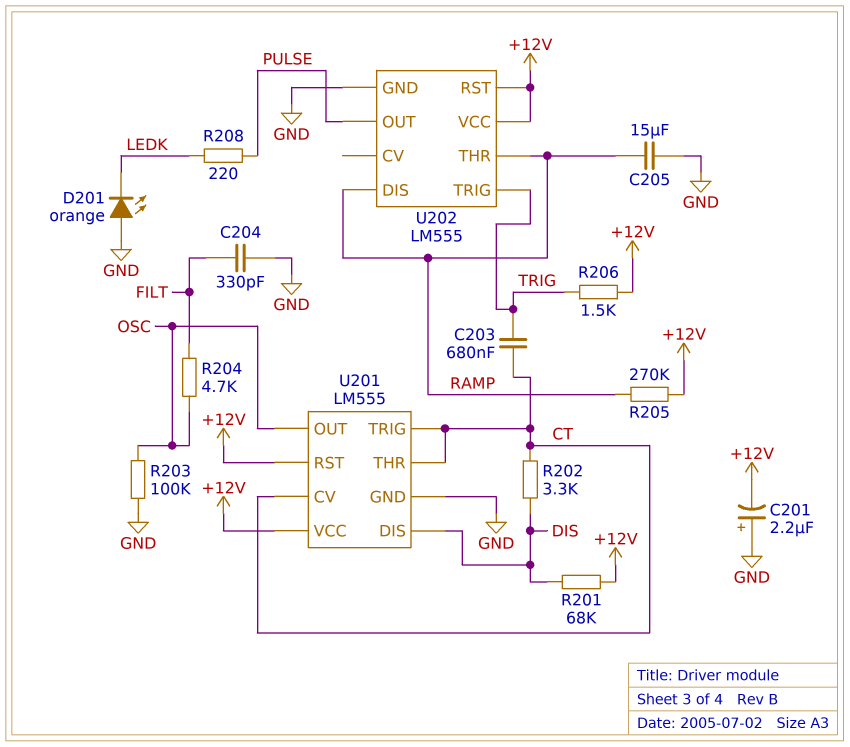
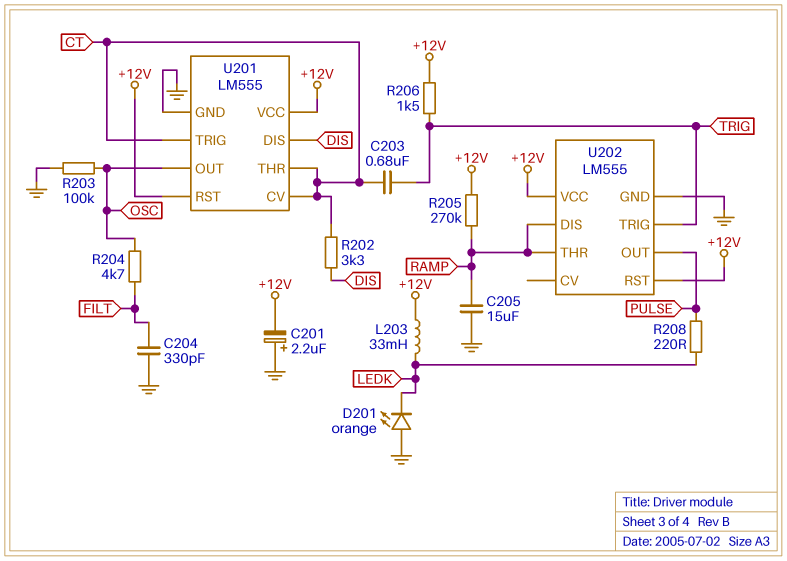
L203: none -> 33mH (+12V, LEDK)
R201: 68k (+12V, DIS) -> none

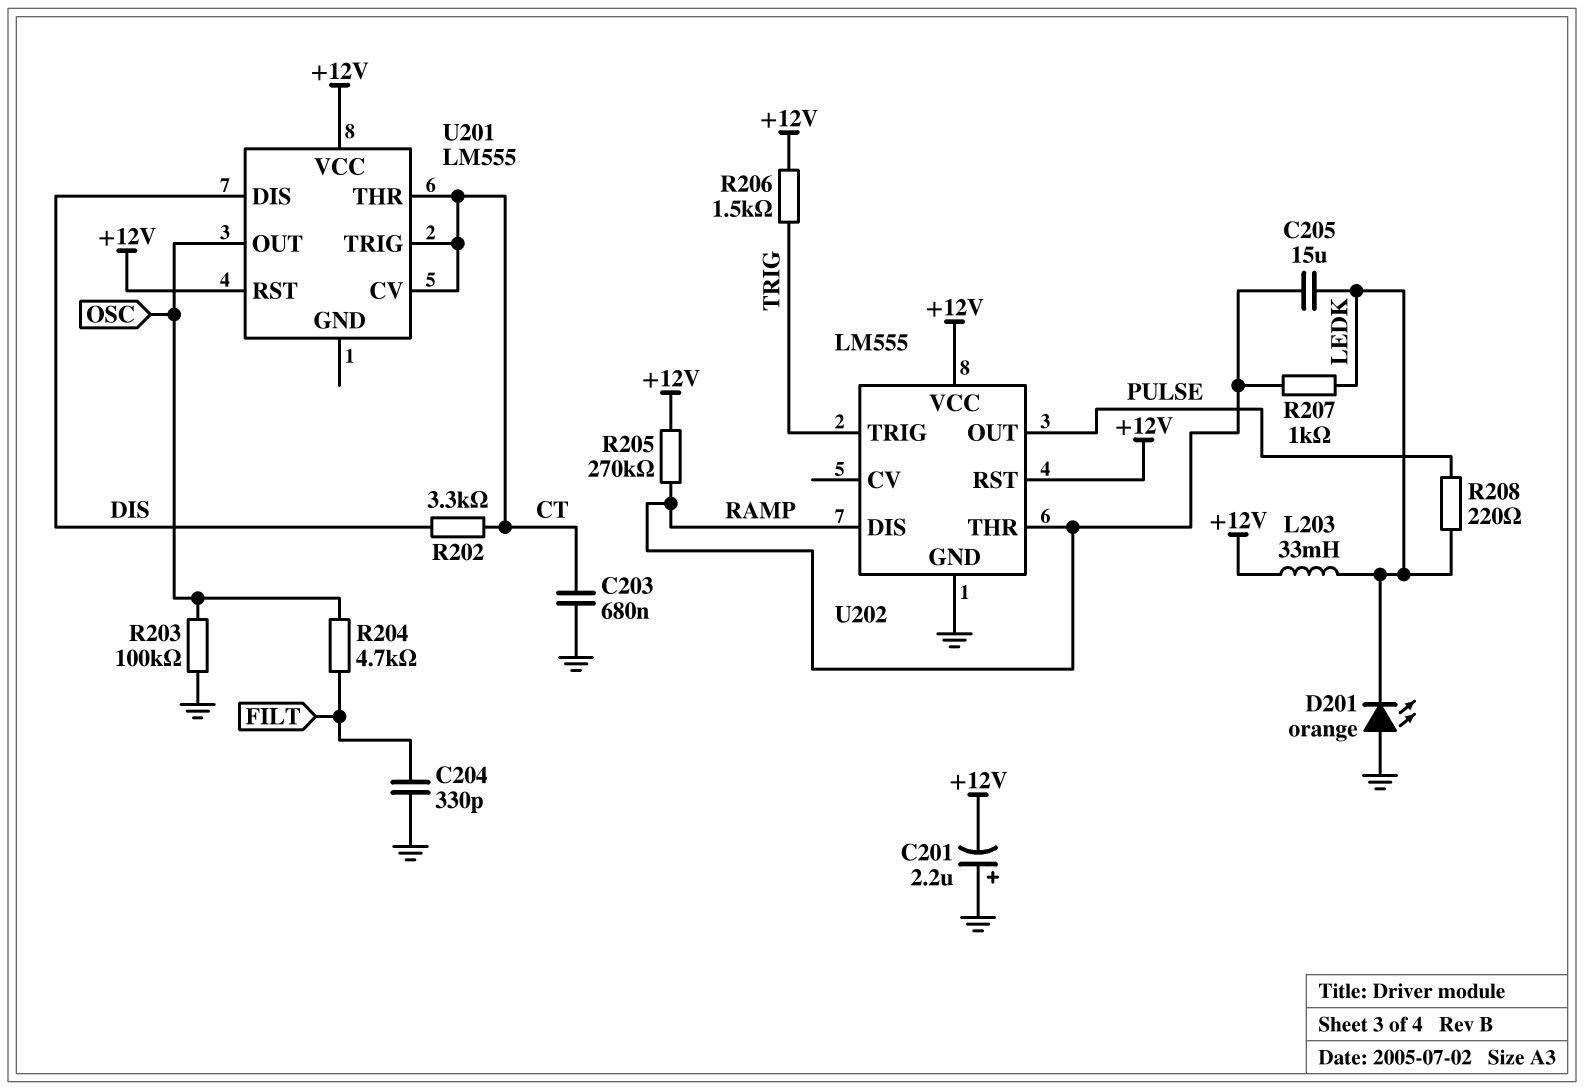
C203: 680nF (CT, TRIG) -> 680nF (CT, GND)
C205: 15uF (GND, RAMP) -> 15uF (LEDK, RAMP)
R207: none -> 1k (LEDK, RAMP)
U201 pin GND: GND -> none

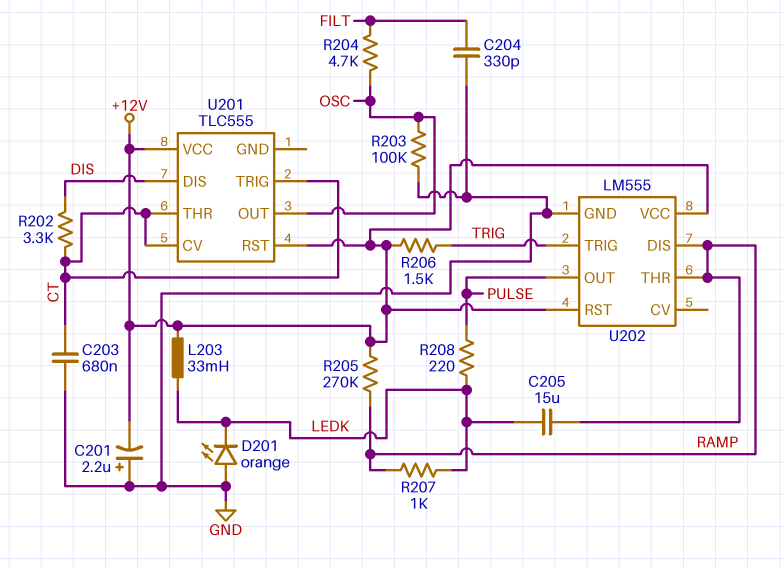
U201: LM555 -> TLC555

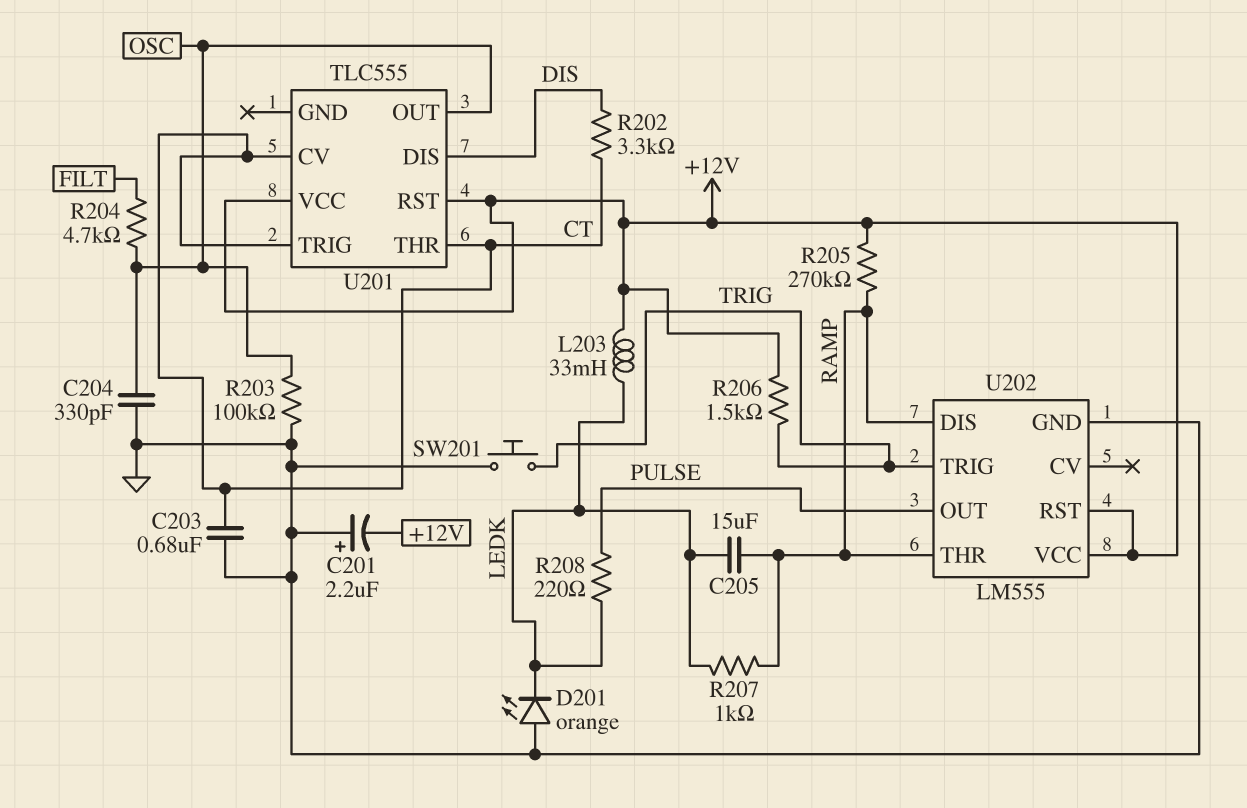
C204: 330pF (FILT, GND) -> 330pF (GND, OSC)
SW201: none -> button (GND, TRIG)

